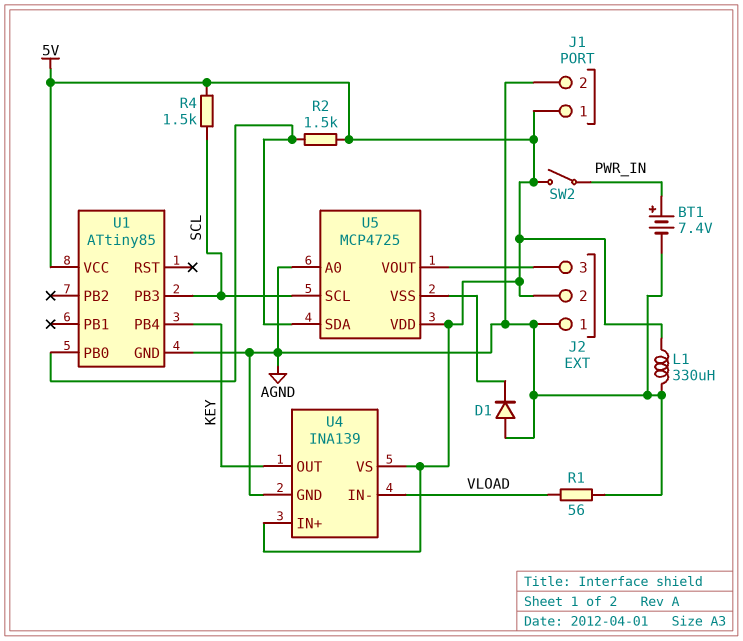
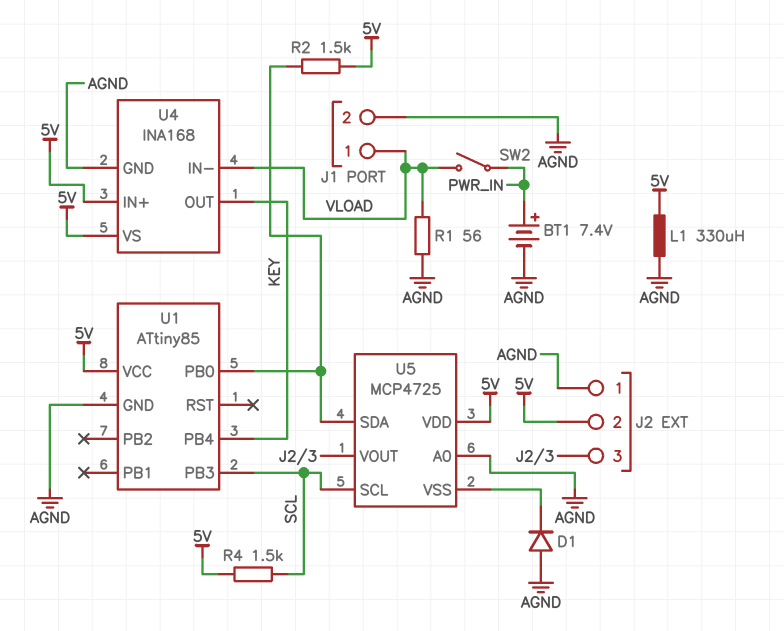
J1 pin 1: 5V -> VLOAD
SW2: switch (5V, PWR_IN) -> switch (PWR_IN, VLOAD)
U4: INA139 -> INA168

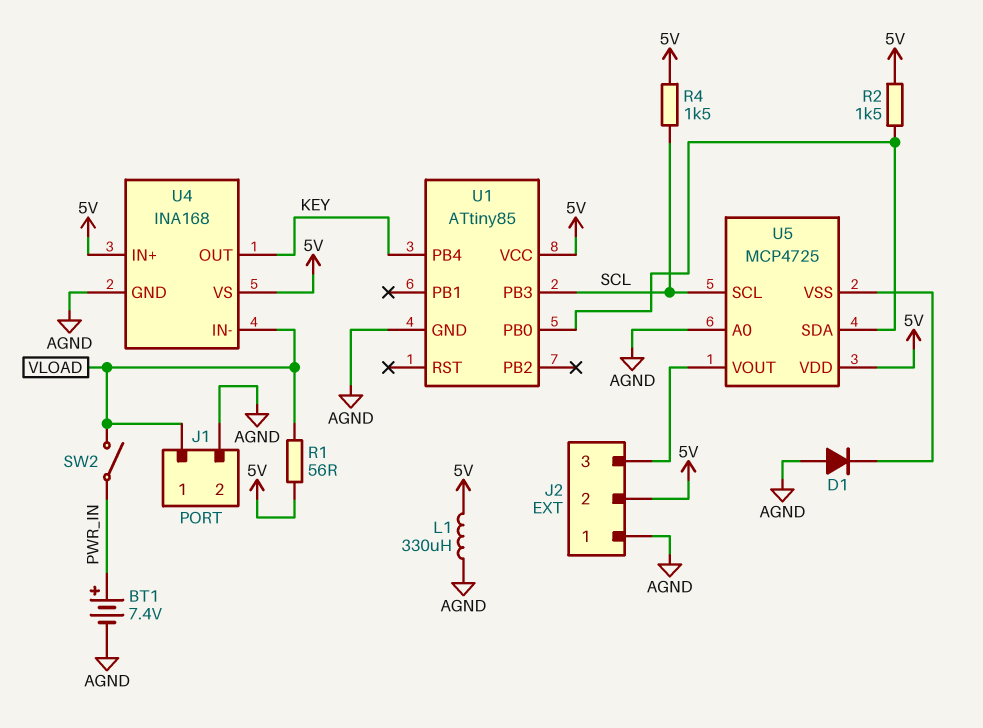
R1: 56 (AGND, VLOAD) -> 56 (5V, VLOAD)

